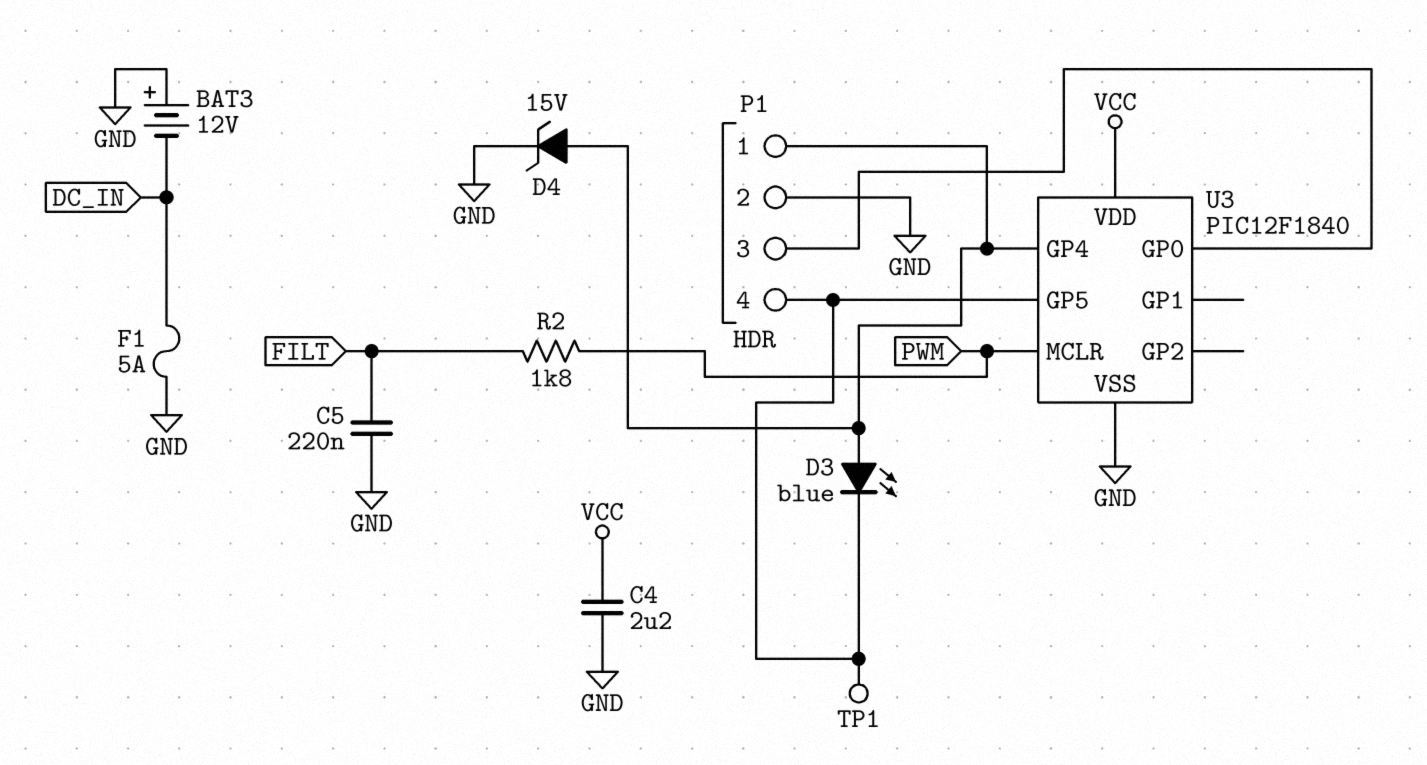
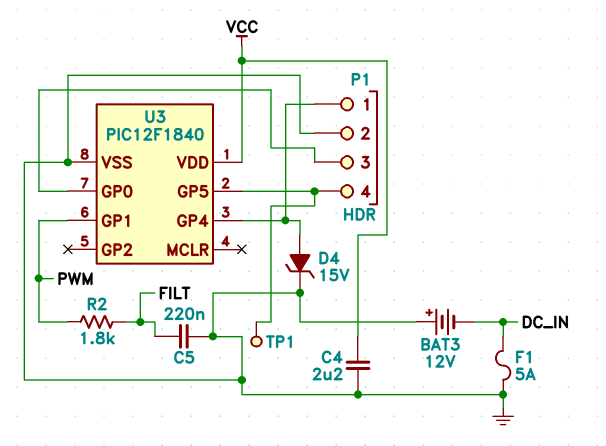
D3: LED blue (A P1/1, K P1/4) -> none
U3 pin GP1: none -> PWM
U3 pin MCLR: PWM -> none

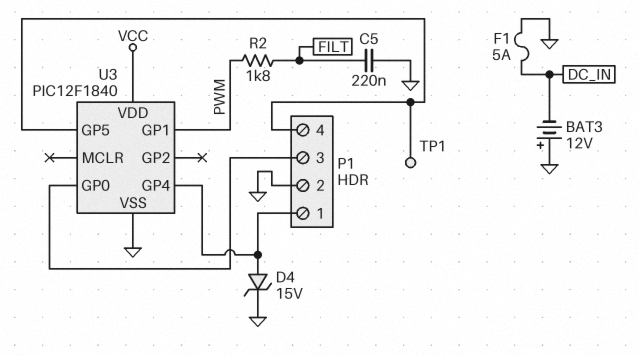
C4: 2.2uF (GND, VCC) -> none

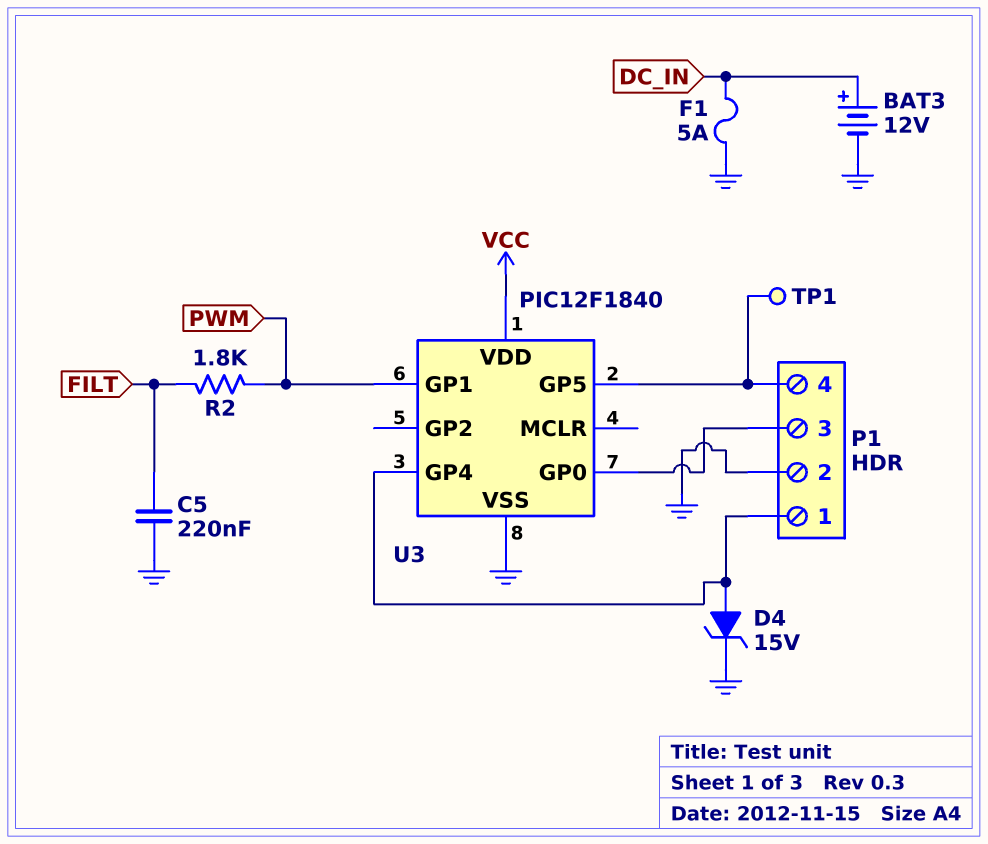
BAT3: 12V (plus GND, minus DC_IN) -> 12V (plus DC_IN, minus GND)

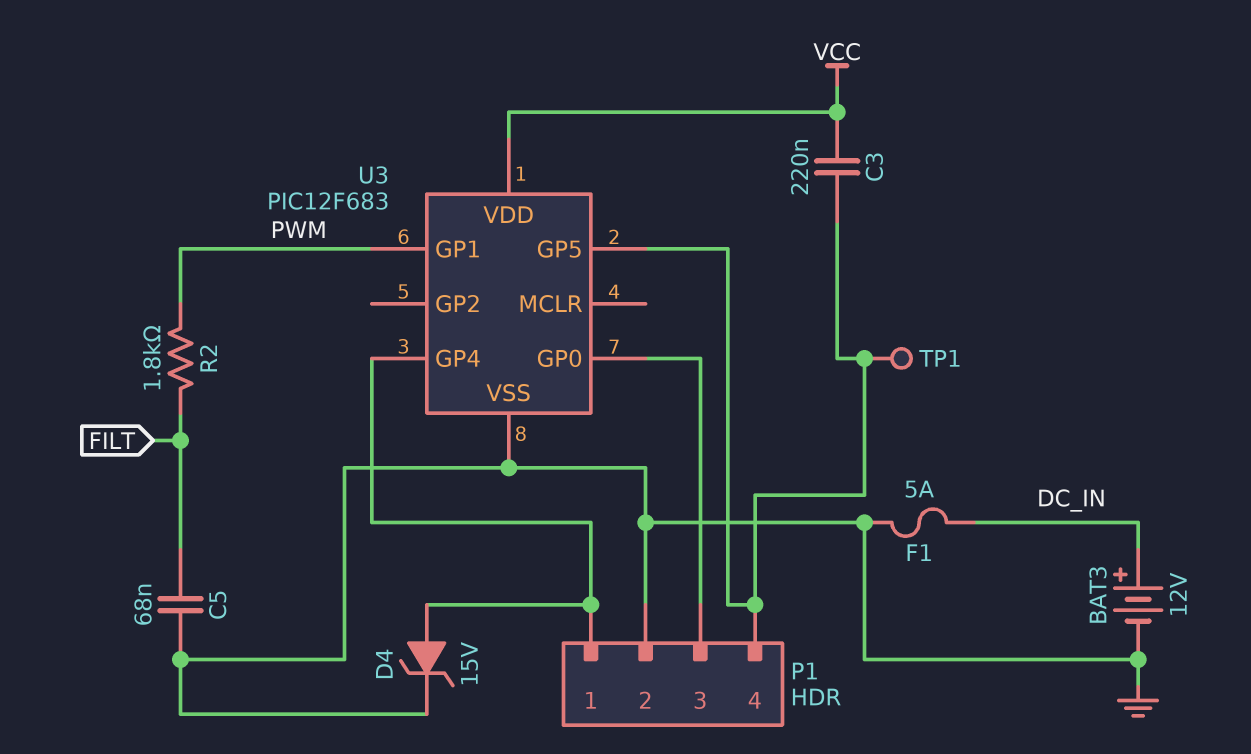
C3: none -> 220nF (P1/4, VCC)
C5: 220nF (FILT, GND) -> 68nF (FILT, GND)
U3: PIC12F1840 -> PIC12F683

